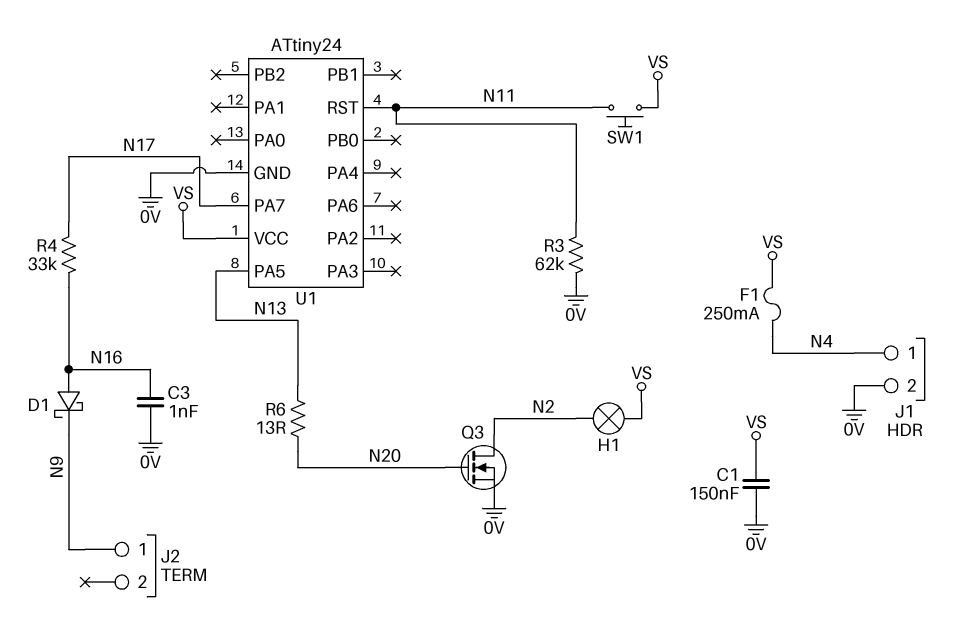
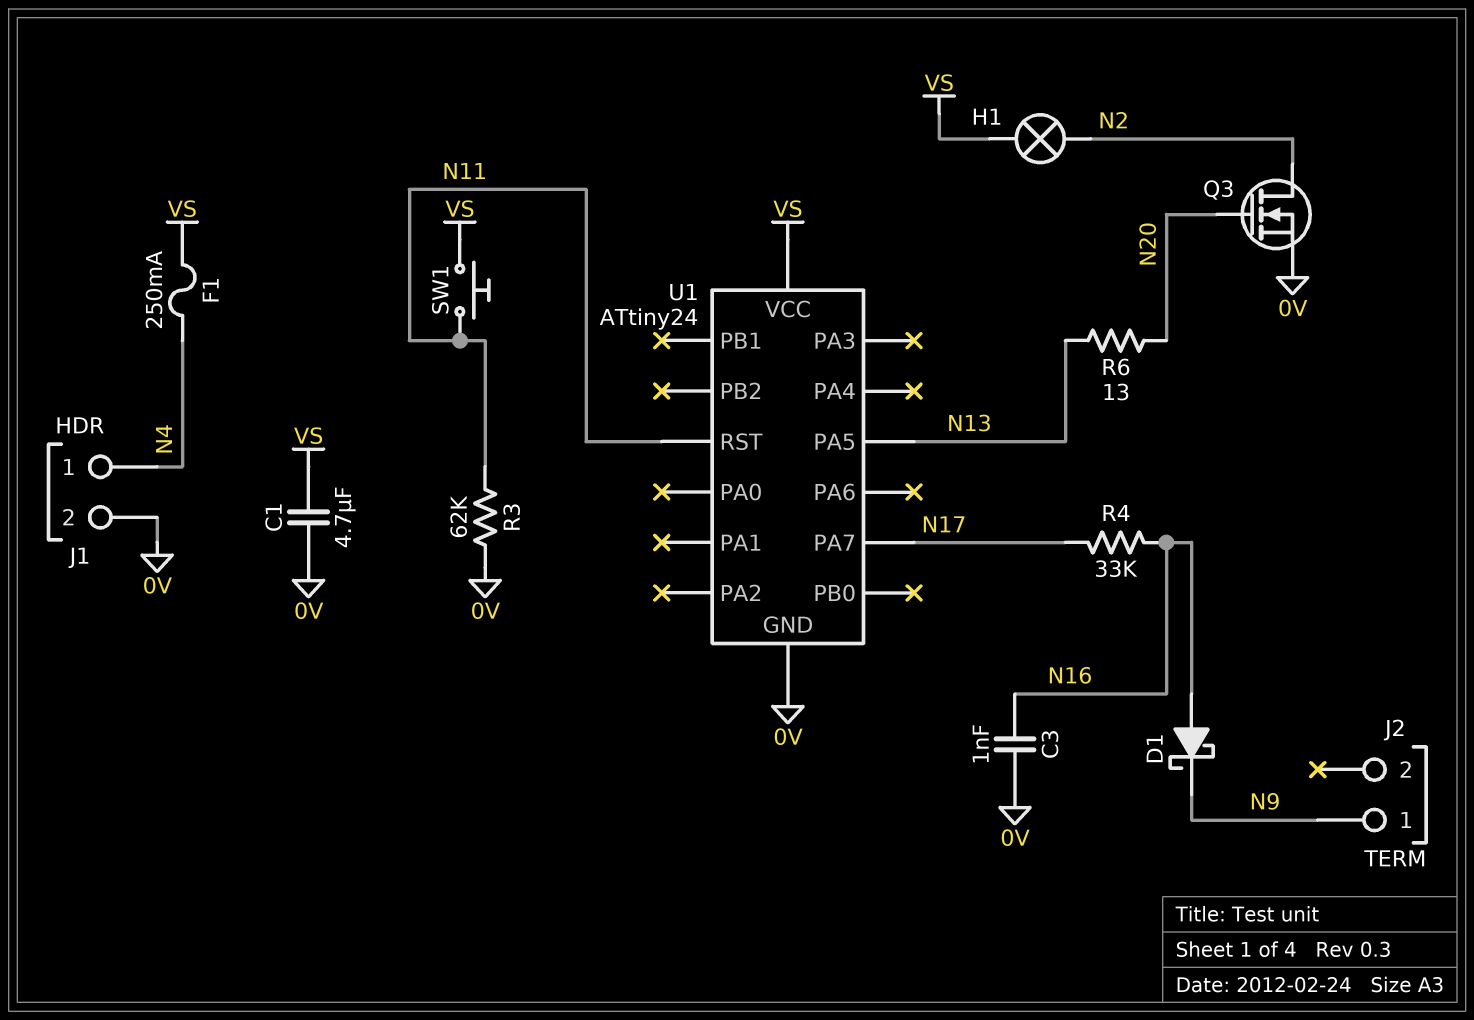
C1: 150nF (0V, VS) -> 4.7uF (0V, VS)

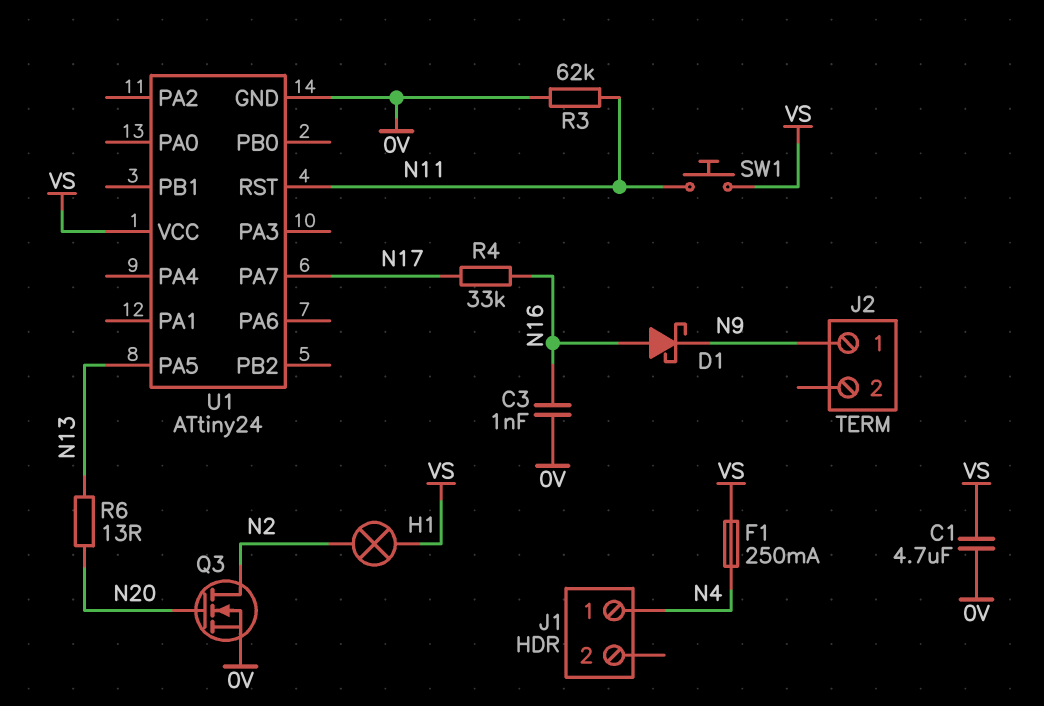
J1 pin 2: 0V -> none

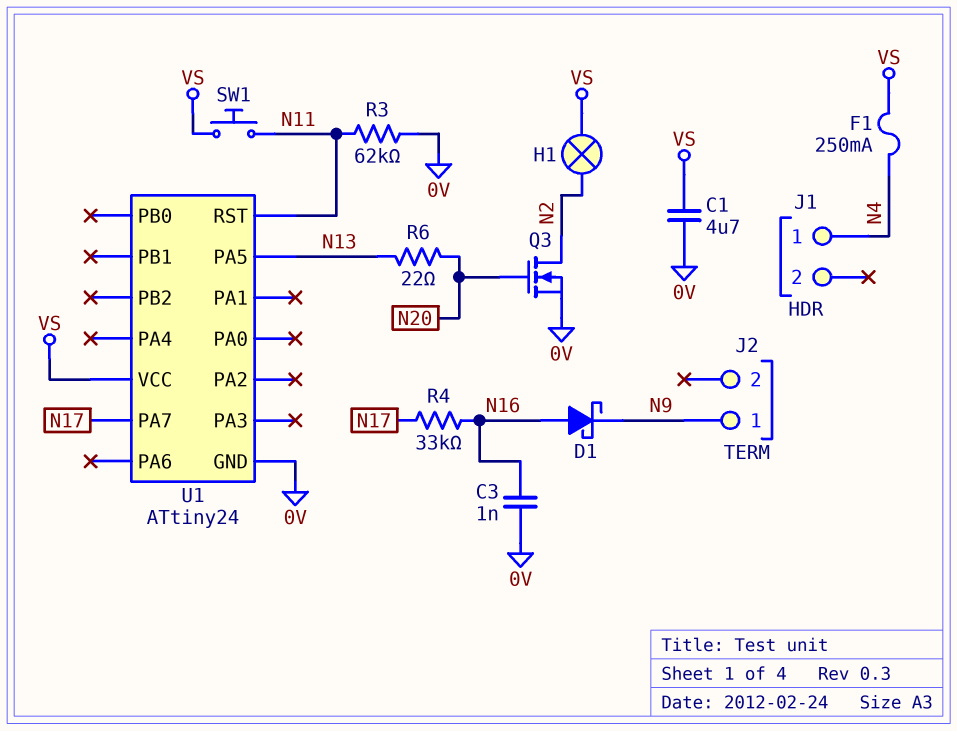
R6: 13 (N13, N20) -> 22 (N13, N20)

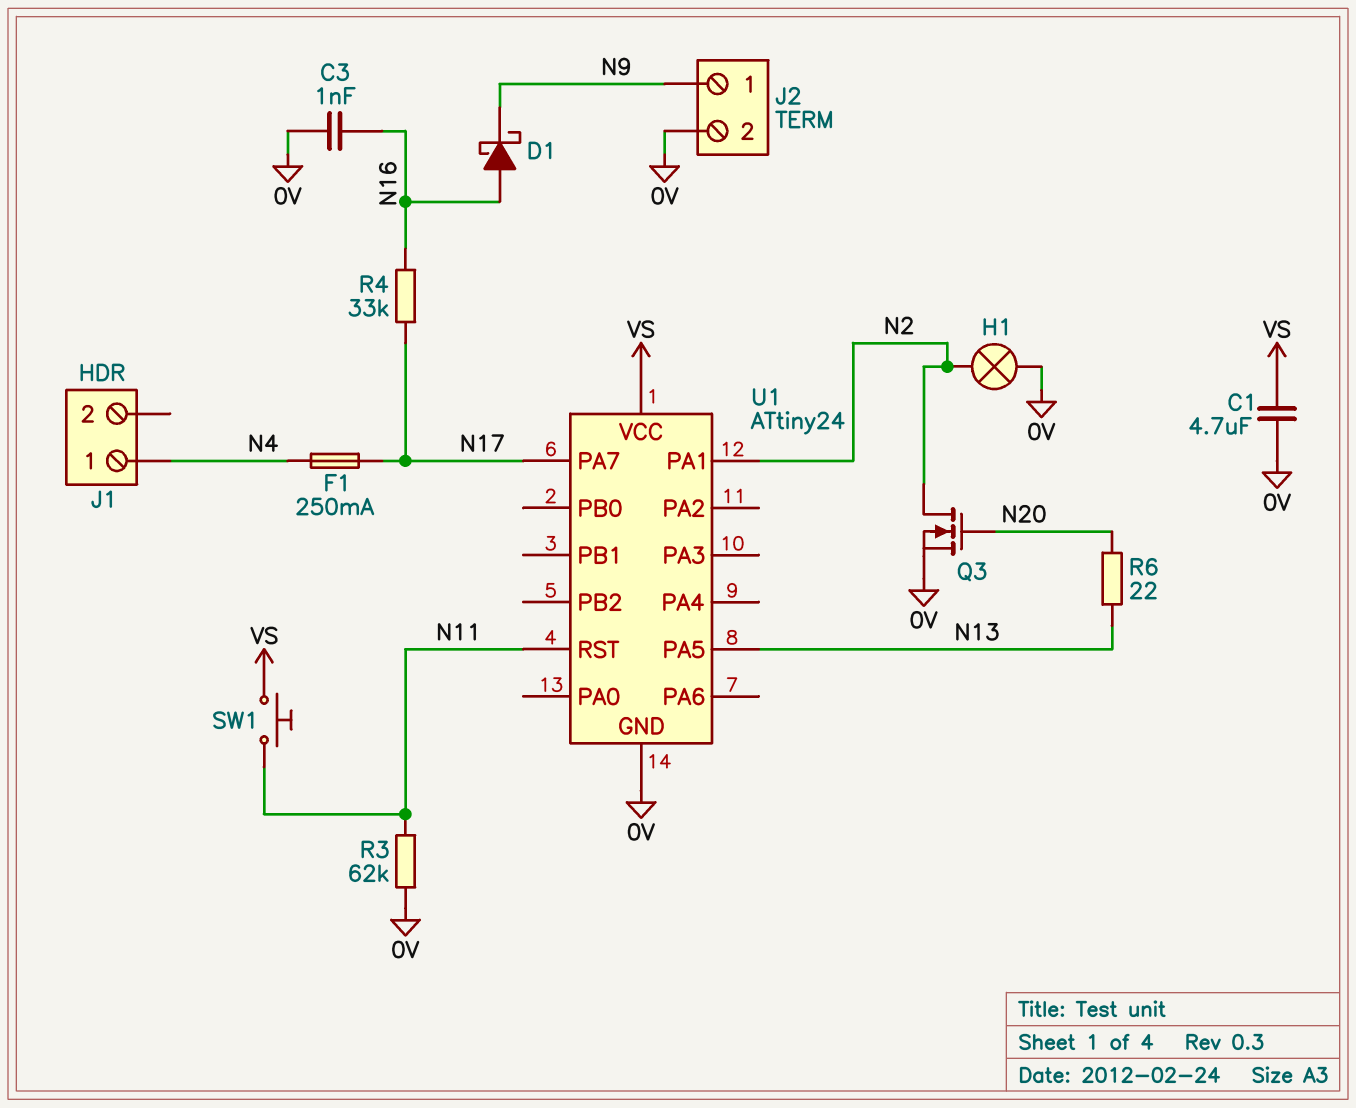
F1: 250mA (N4, VS) -> 250mA (N4, N17)
H1: lamp (N2, VS) -> lamp (0V, N2)
J2 pin 2: none -> 0V
U1 pin PA1: none -> N2

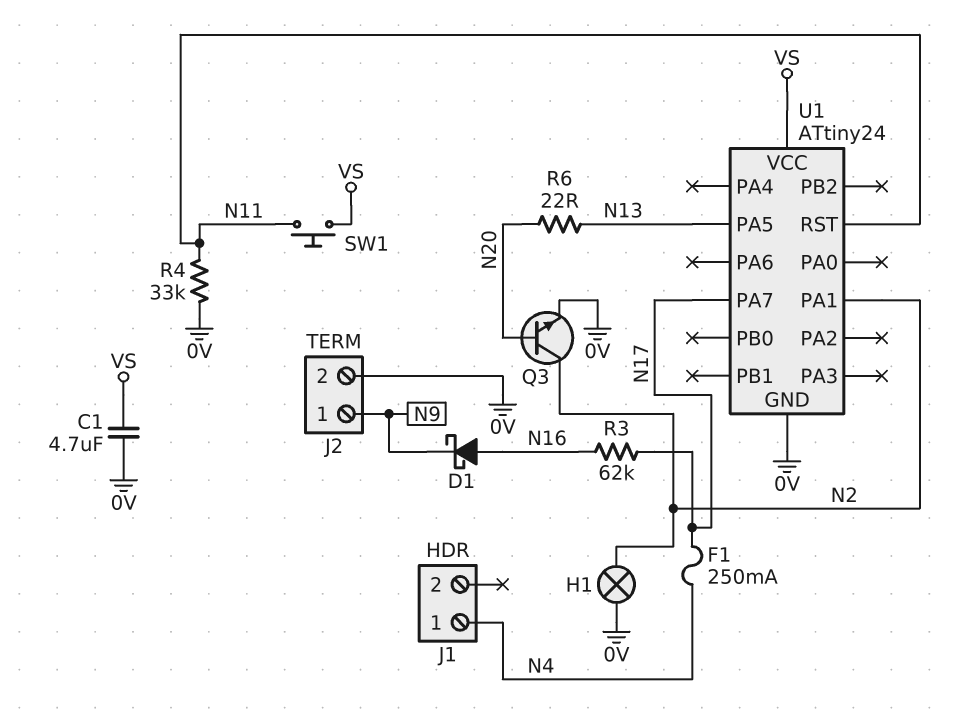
C3: 1nF (0V, N16) -> none
Q3: NMOS (G N20, D N2, S 0V) -> NPN (B N20, C N2, E 0V)
R3: 62k (0V, N11) -> 62k (N16, N17)
R4: 33k (N16, N17) -> 33k (0V, N11)

